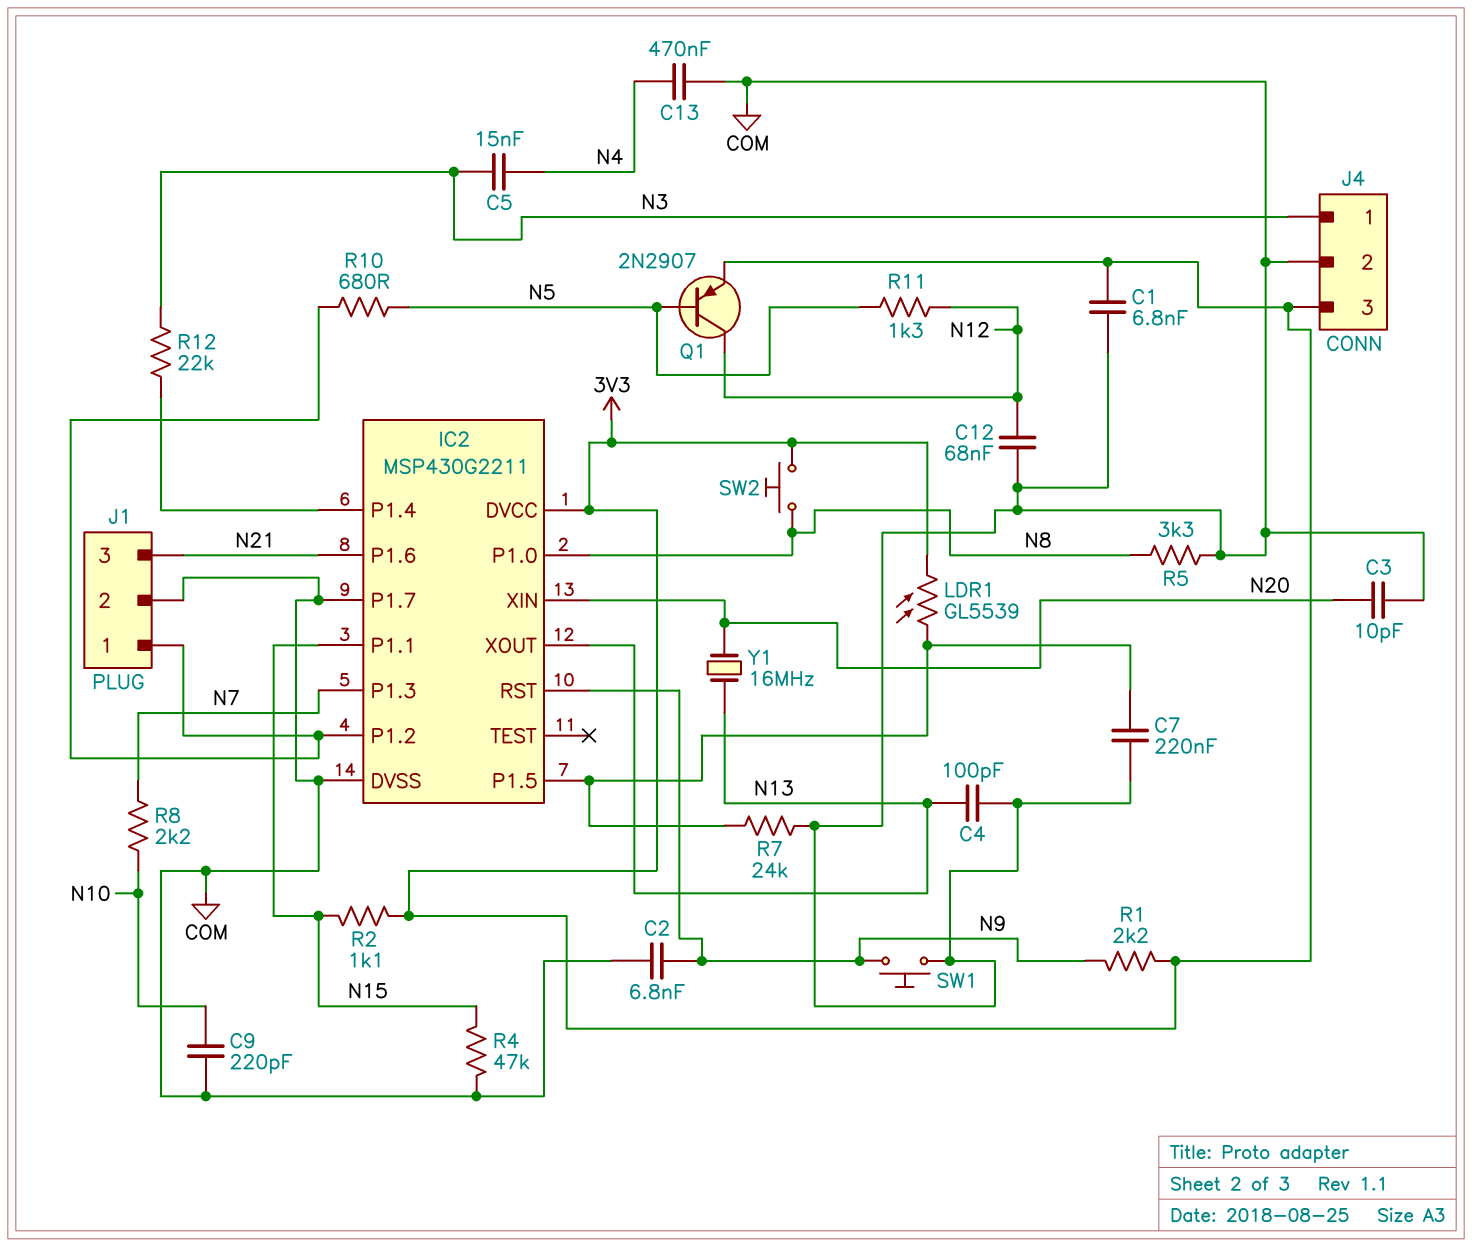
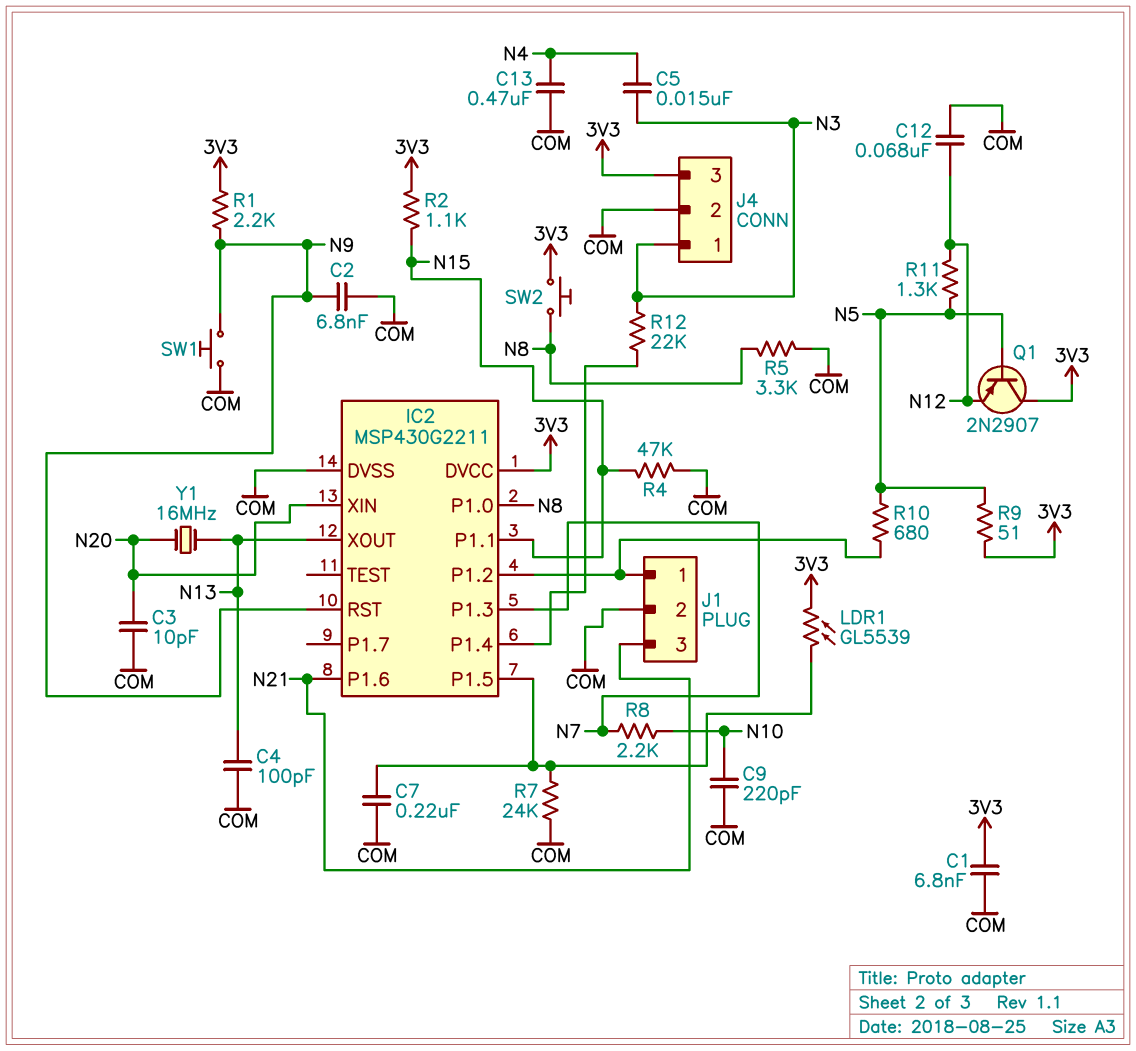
IC2 pin P1.7: COM -> none
Q1: PNP 2N2907 (B N5, C N12, E 3V3) -> PNP 2N2907 (B N5, C 3V3, E N12)
R9: none -> 51 (3V3, N5)

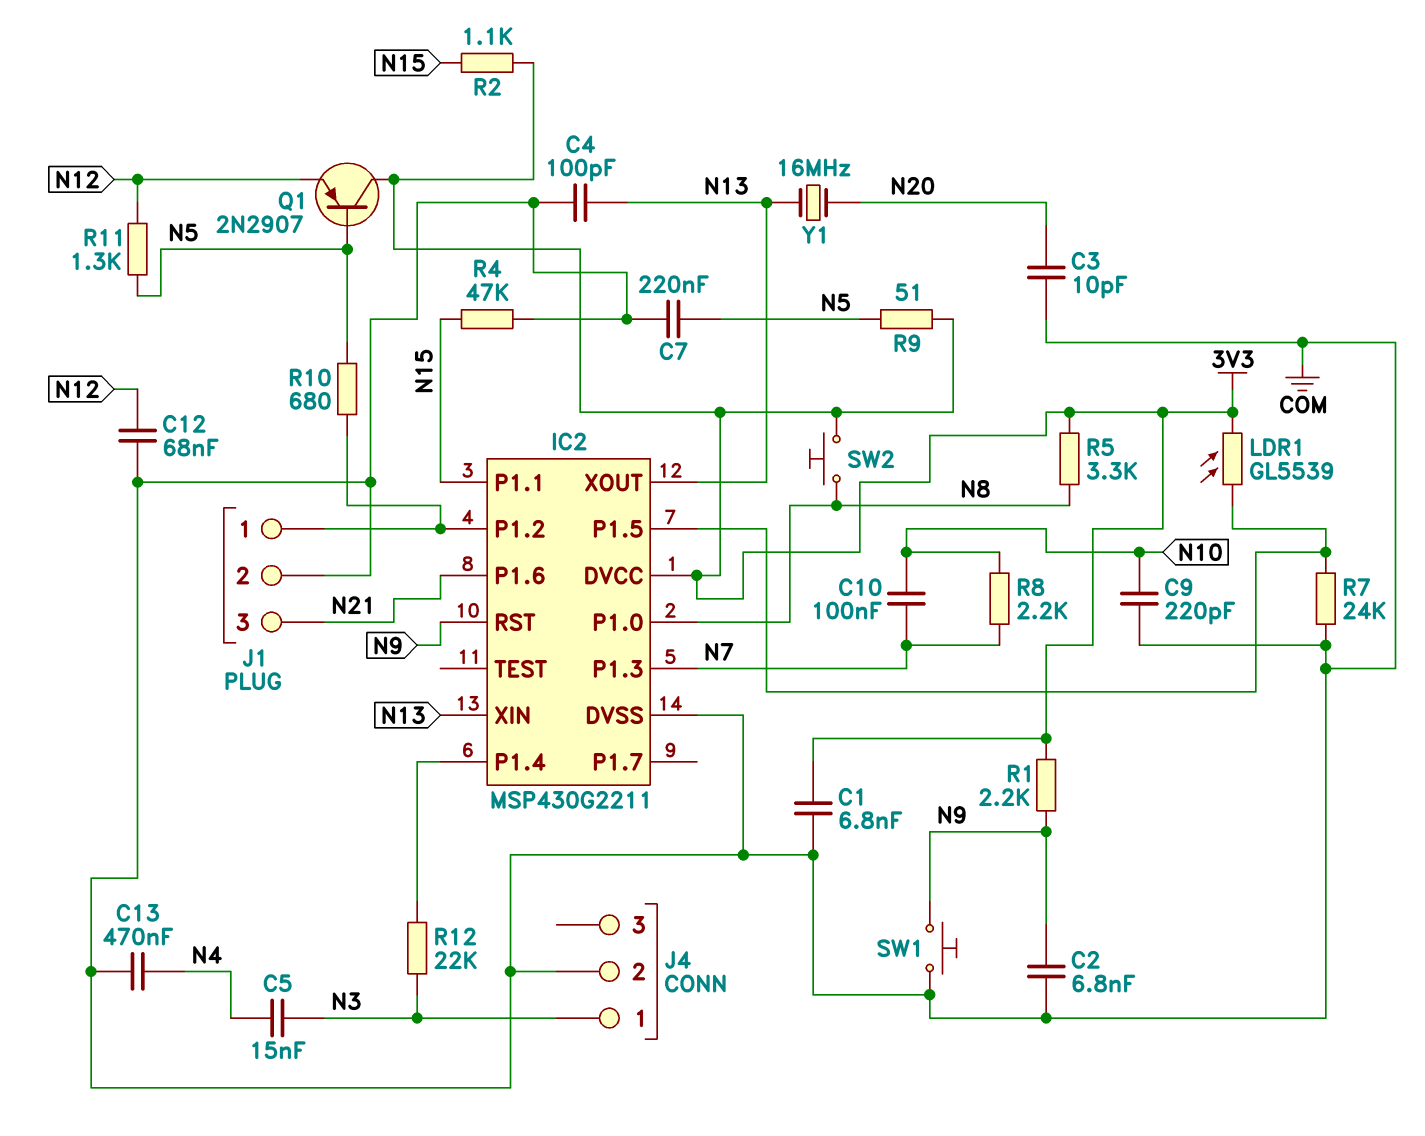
C7: 220nF (COM, IC2/P1.5) -> 220nF (COM, N5)
C10: none -> 100nF (N7, N10)
IC2 pin XIN: N20 -> N13
J4 pin 3: 3V3 -> none
R5: 3.3k (COM, N8) -> 3.3k (3V3, N8)

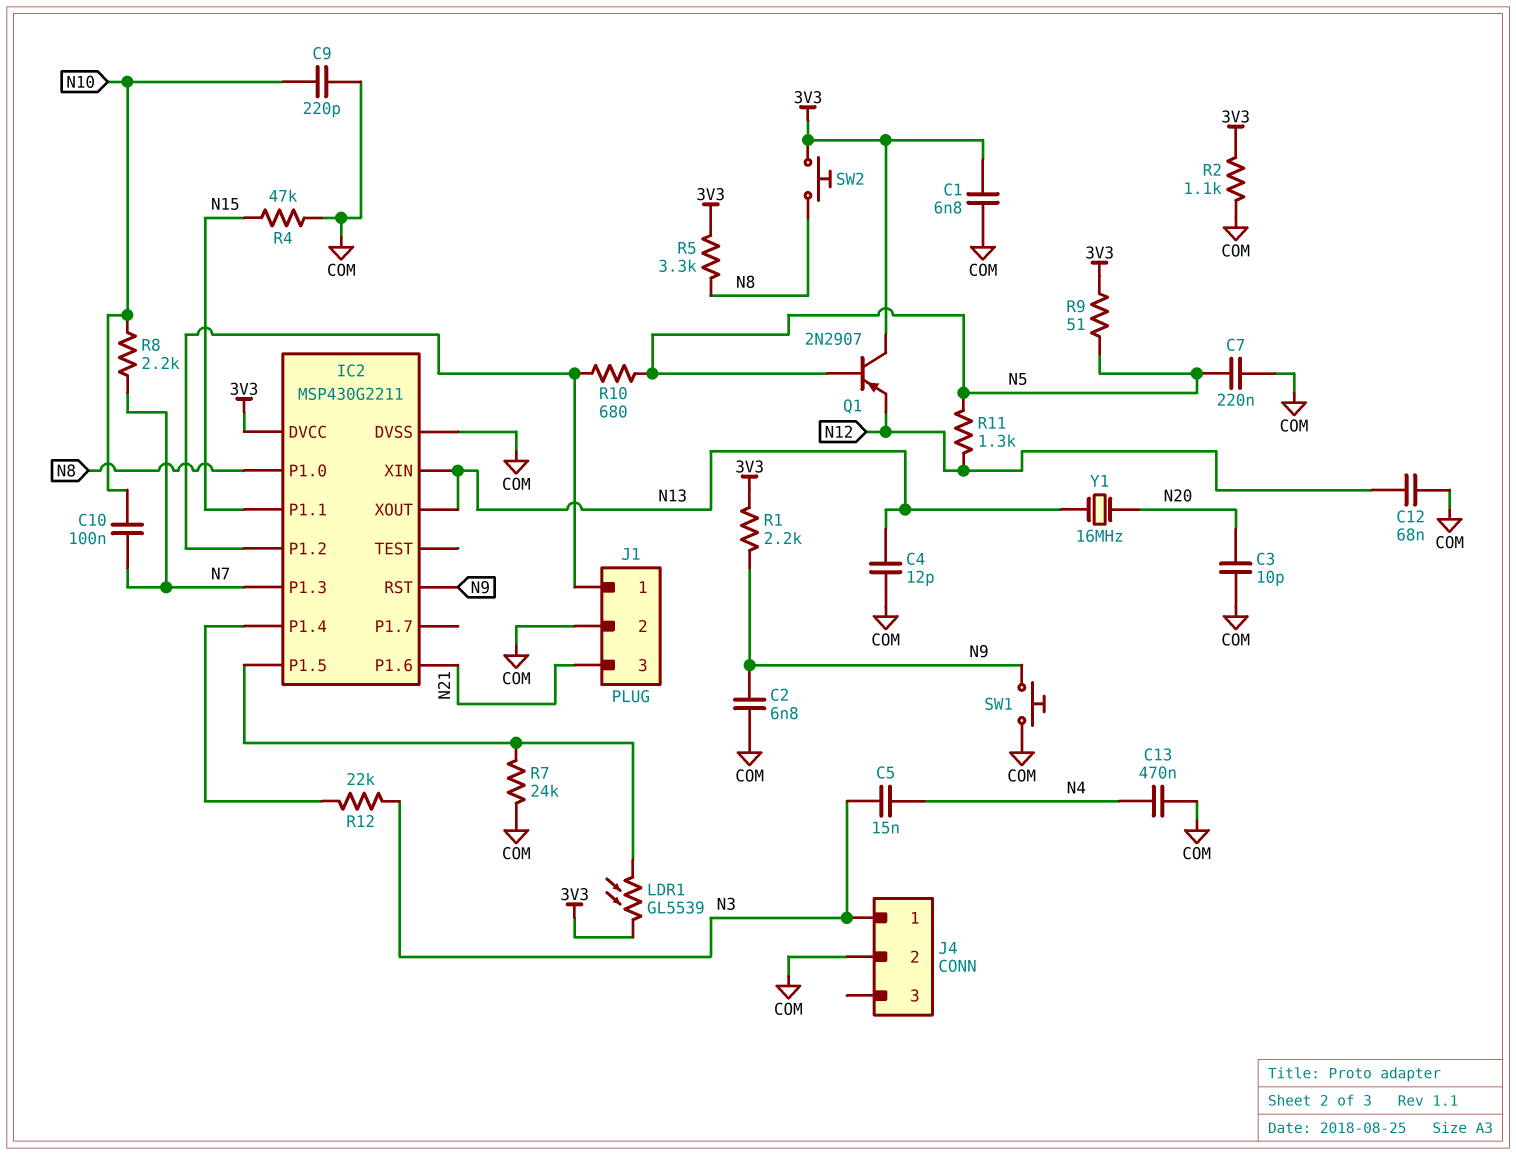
C4: 100pF (COM, N13) -> 12pF (COM, N13)
R2: 1.1k (3V3, N15) -> 1.1k (3V3, COM)

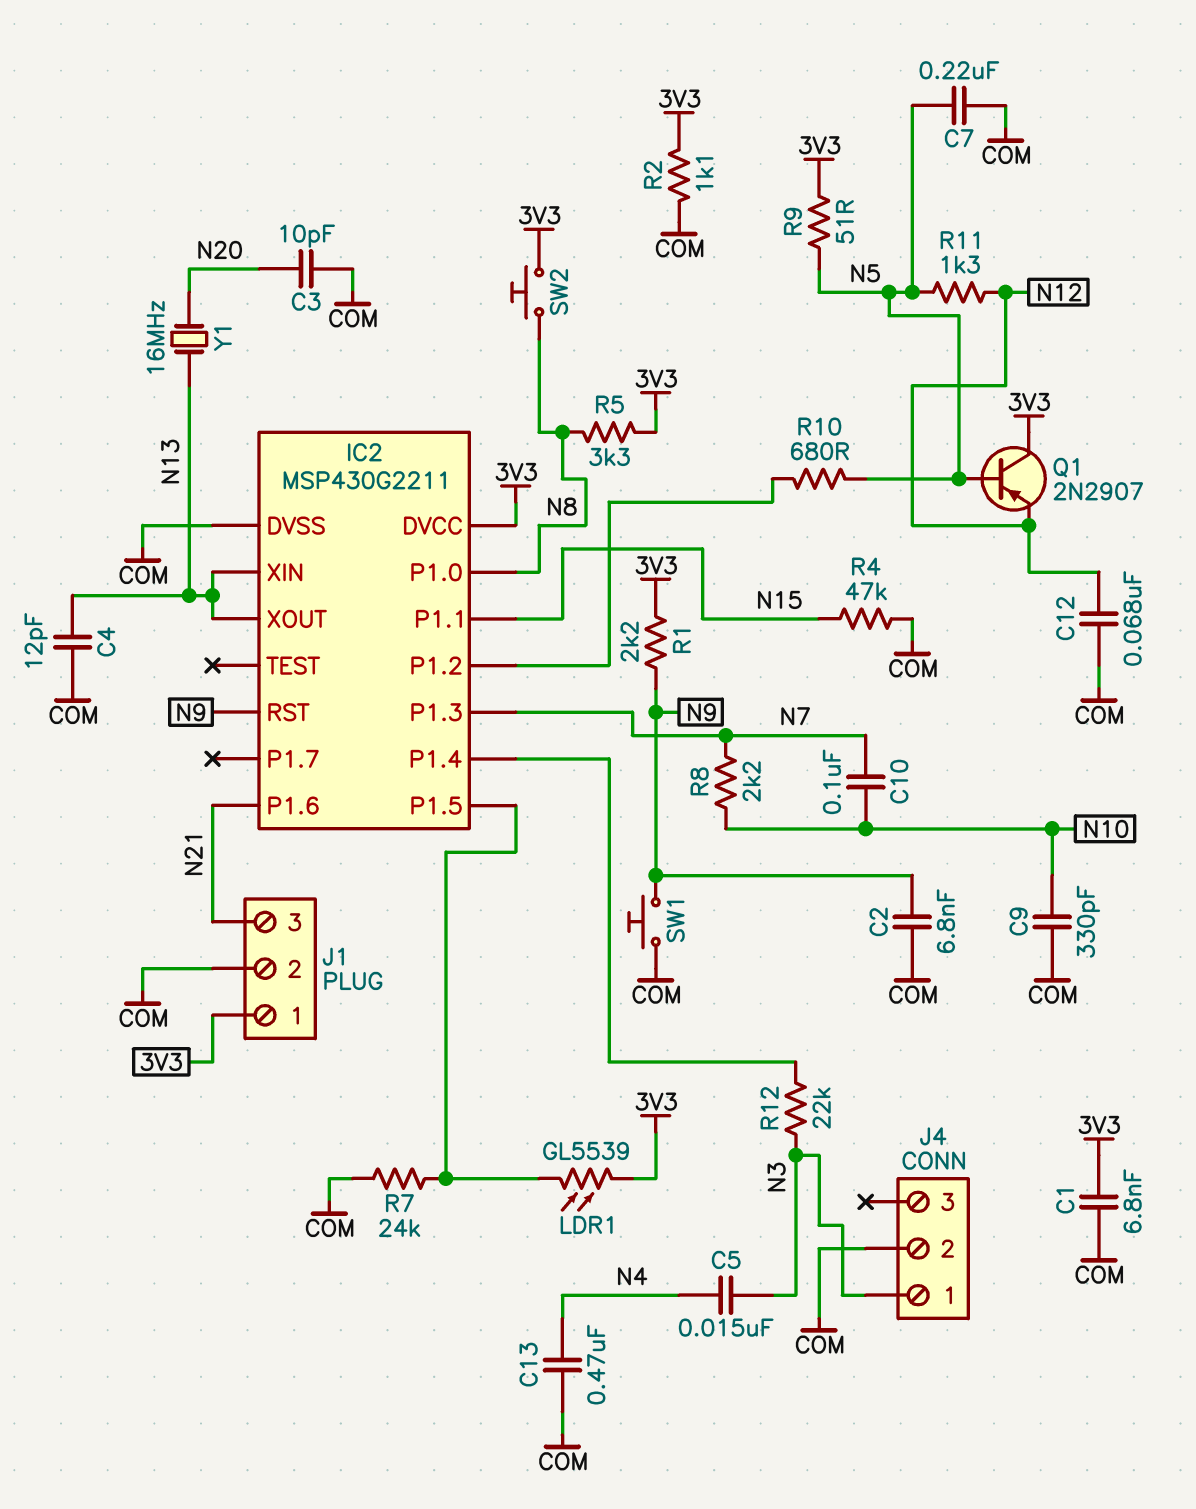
C9: 220pF (COM, N10) -> 330pF (COM, N10)
J1 pin 1: IC2/P1.2 -> 3V3

